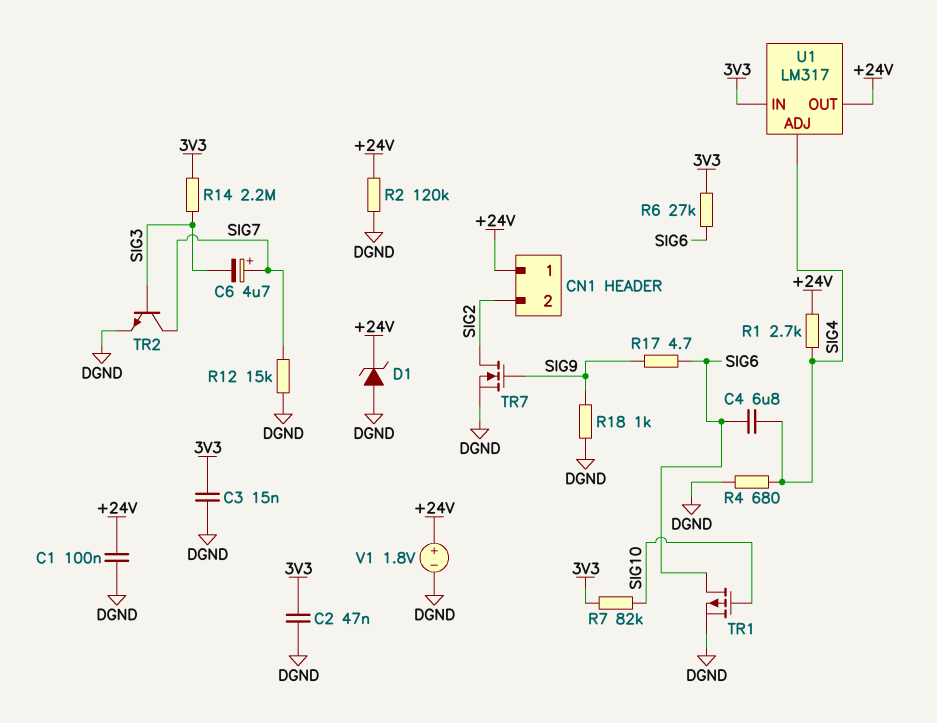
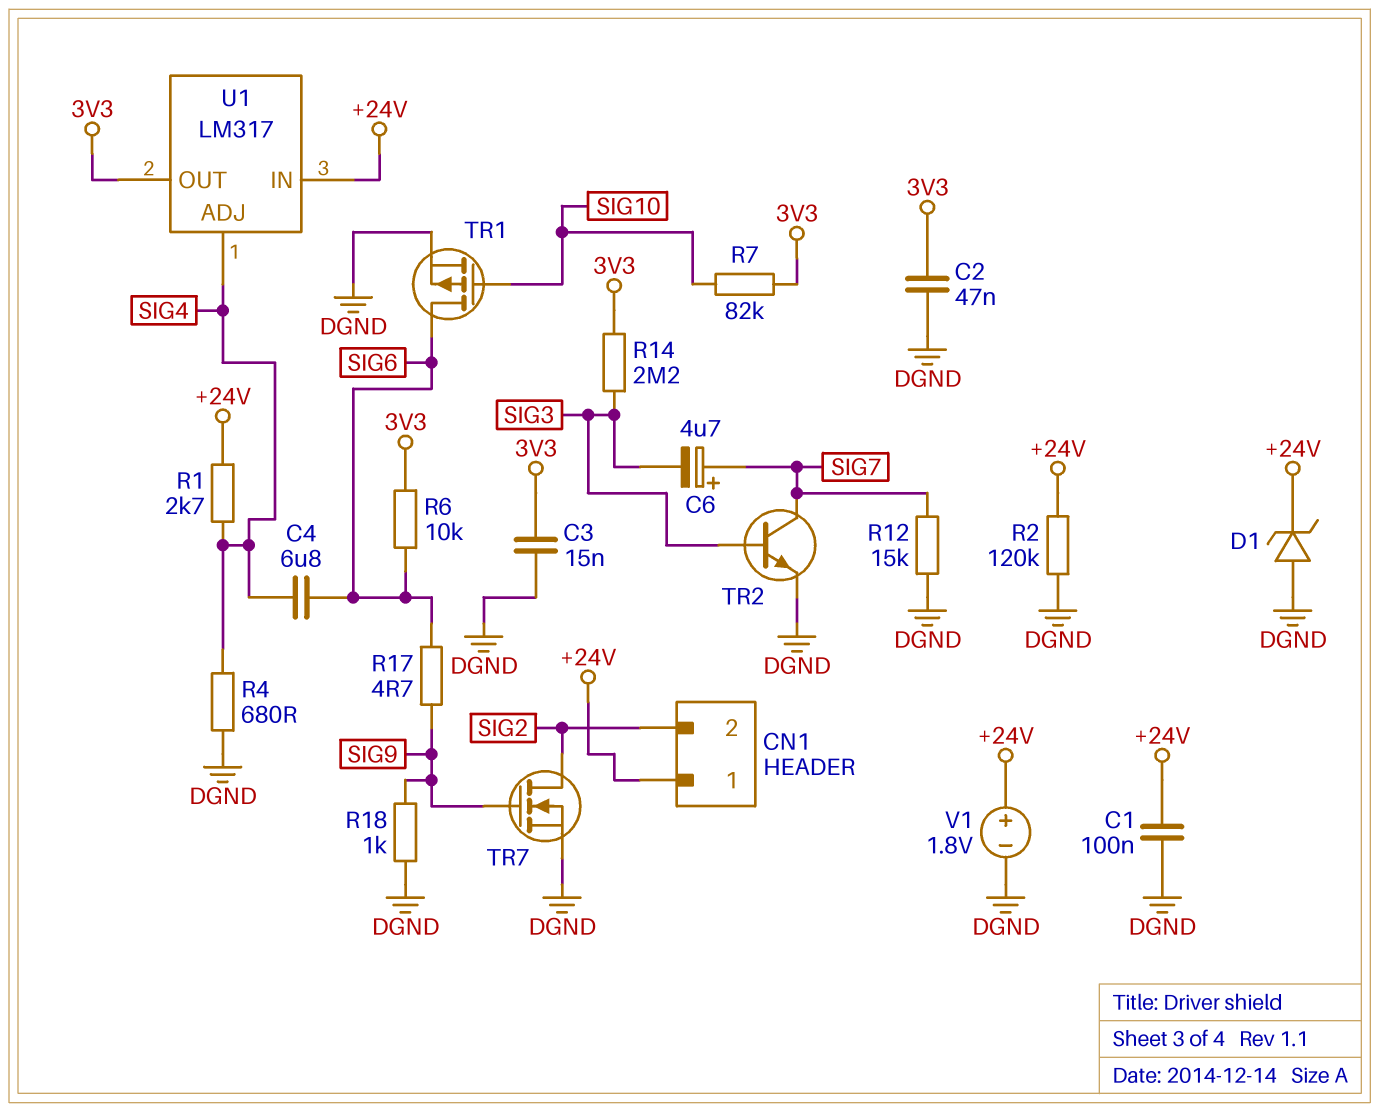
R6: 27k (3V3, SIG6) -> 10k (3V3, SIG6)
U1 pin IN: 3V3 -> +24V
U1 pin OUT: +24V -> 3V3

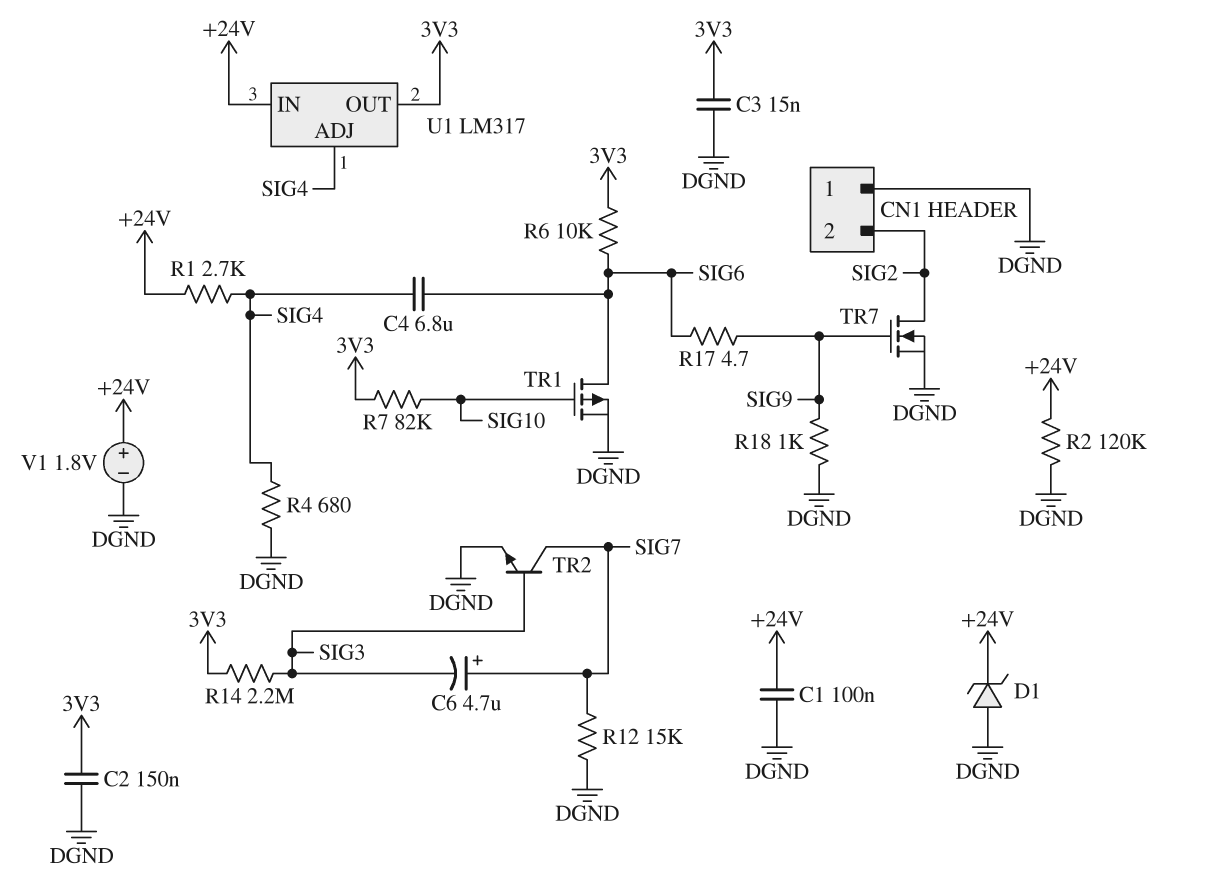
C2: 47nF (3V3, DGND) -> 150nF (3V3, DGND)
CN1 pin 1: +24V -> DGND

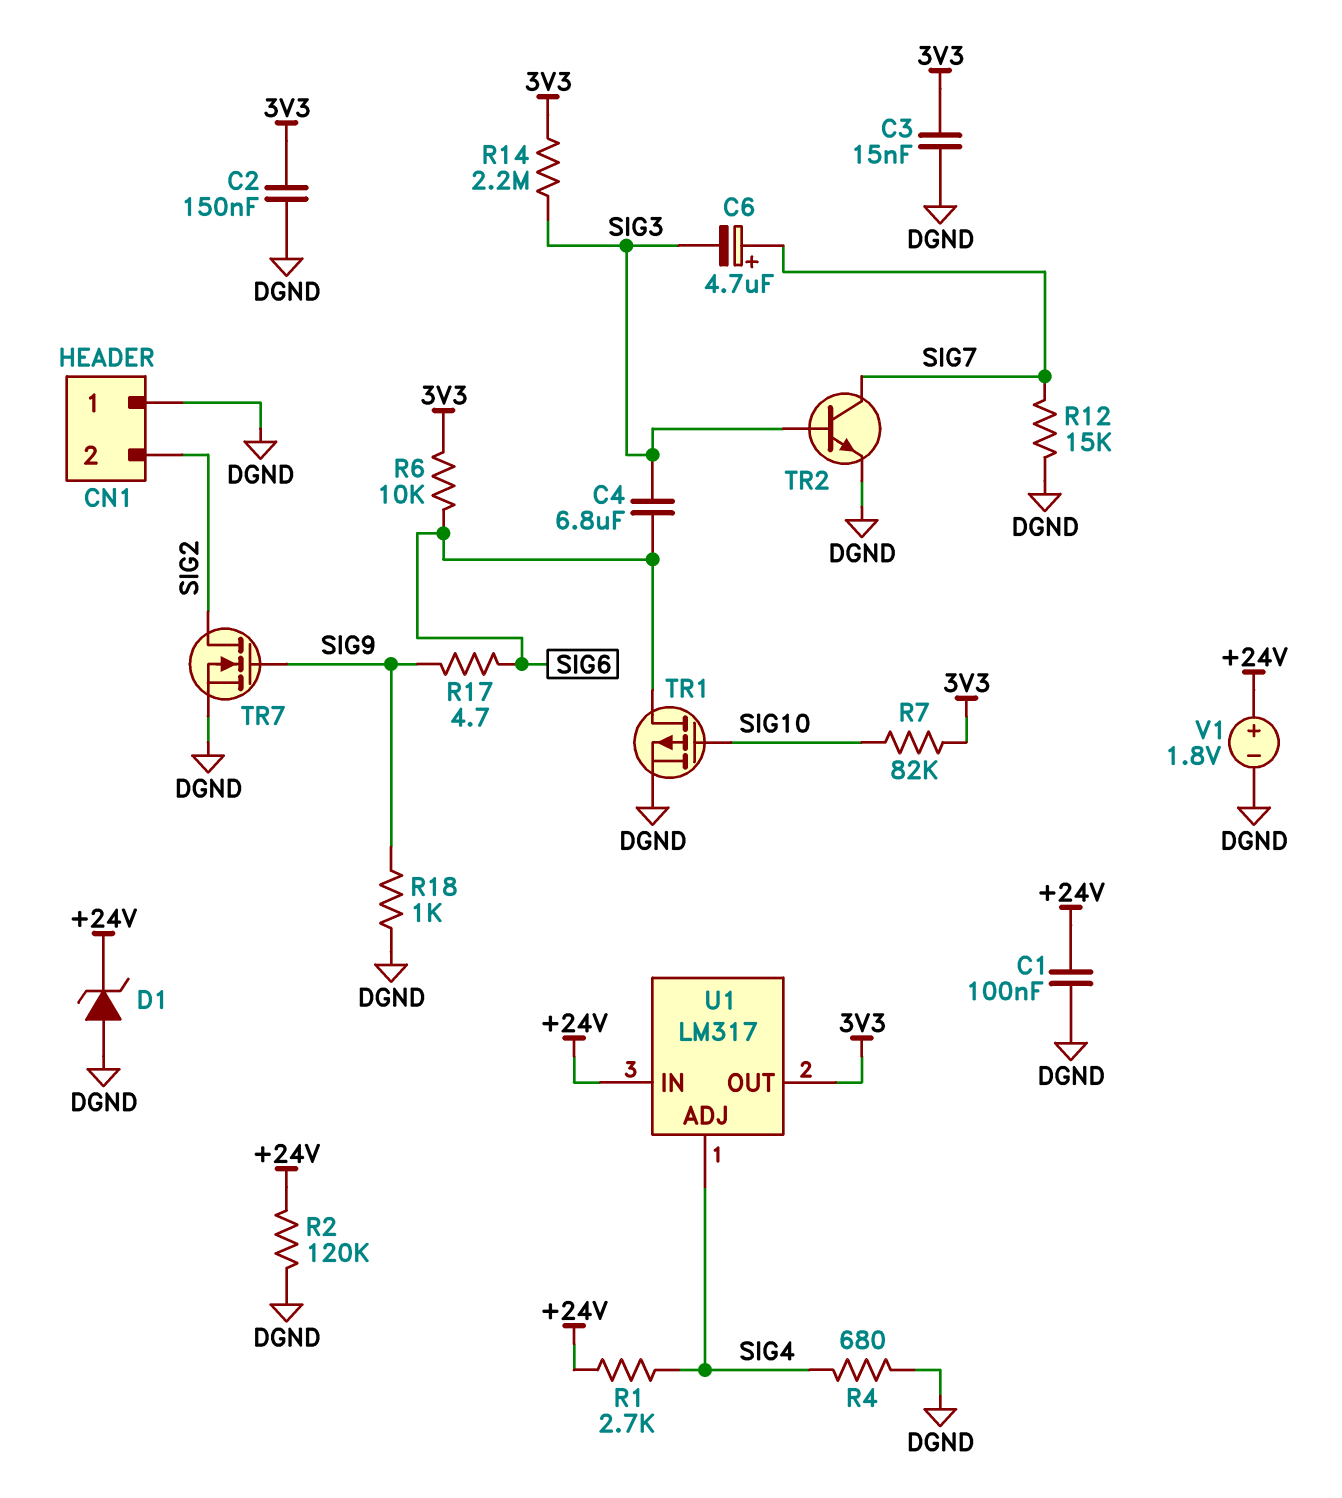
C4: 6.8uF (SIG4, SIG6) -> 6.8uF (SIG3, SIG6)

